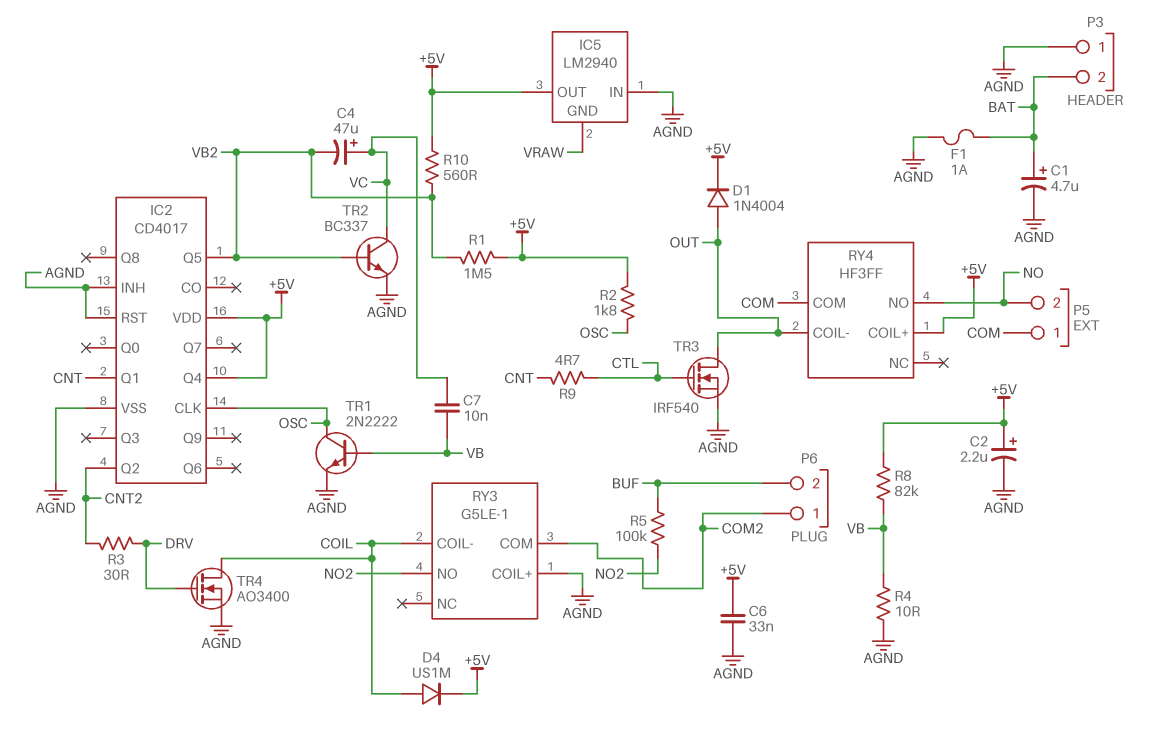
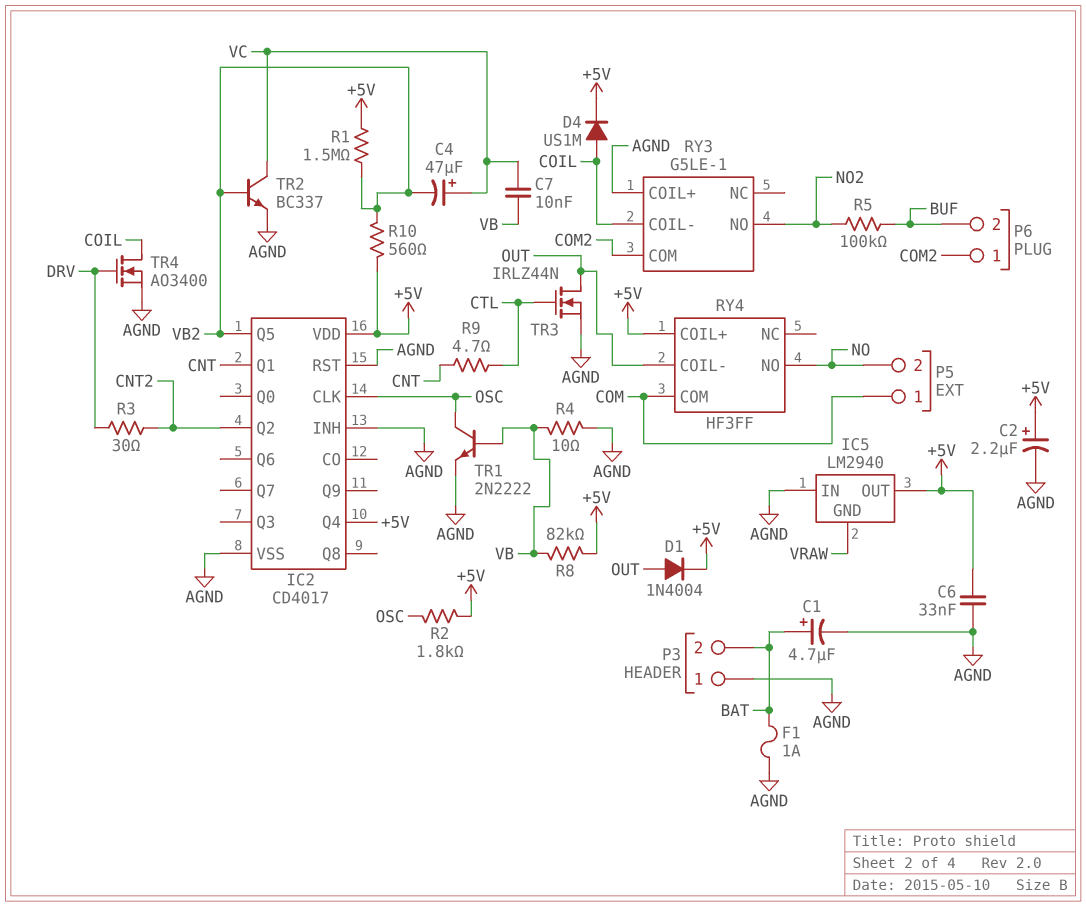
TR3: NMOS IRF540 (G CTL, D OUT, S AGND) -> NMOS IRLZ44N (G CTL, D OUT, S AGND)

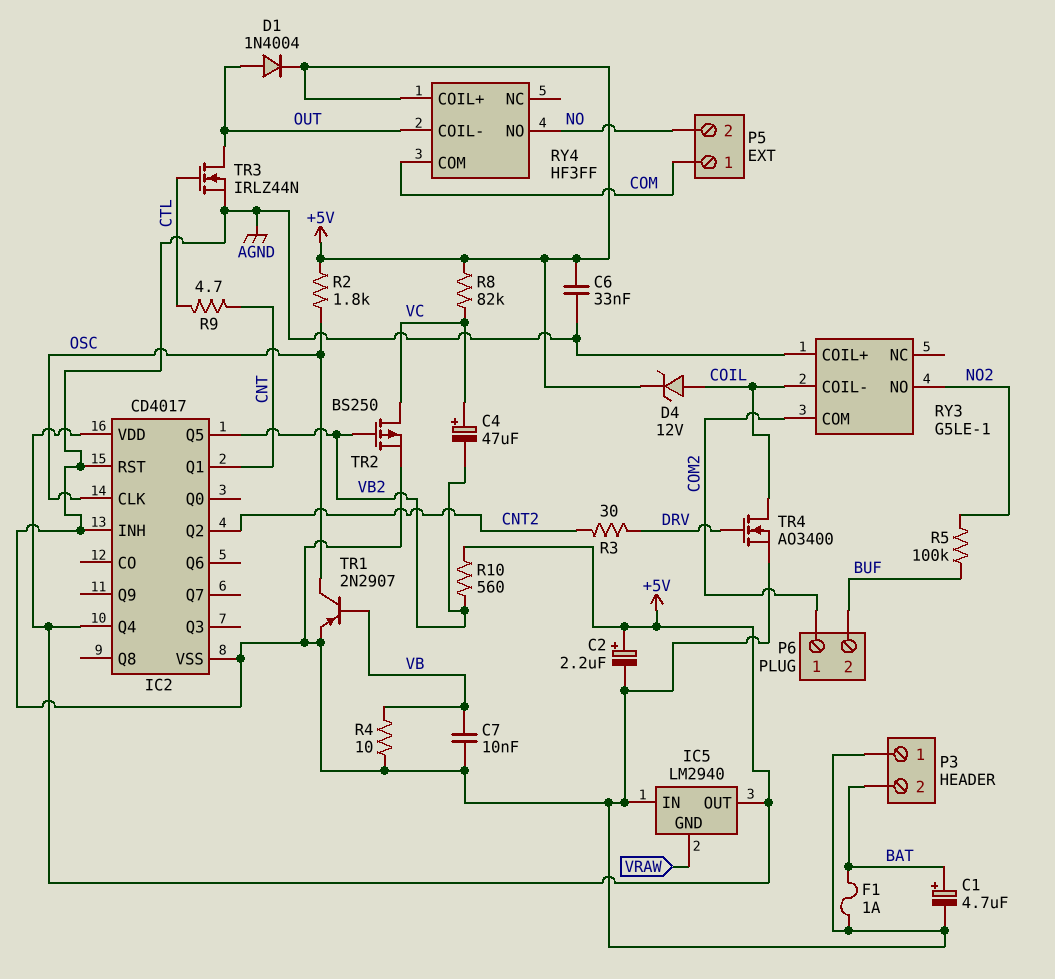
C7: 10nF (VB, VC) -> 10nF (AGND, VB)
D4: diode US1M (A COIL, K +5V) -> zener 12V (A COIL, K +5V)
R1: 1.5M (+5V, VB2) -> none
R8: 82k (+5V, VB) -> 82k (+5V, VC)
TR1: NPN 2N2222 (B VB, C OSC, E AGND) -> PNP 2N2907 (B VB, C OSC, E AGND)
TR2: NPN BC337 (B VB2, C VC, E AGND) -> PMOS BS250 (G VB2, D VC, S AGND)

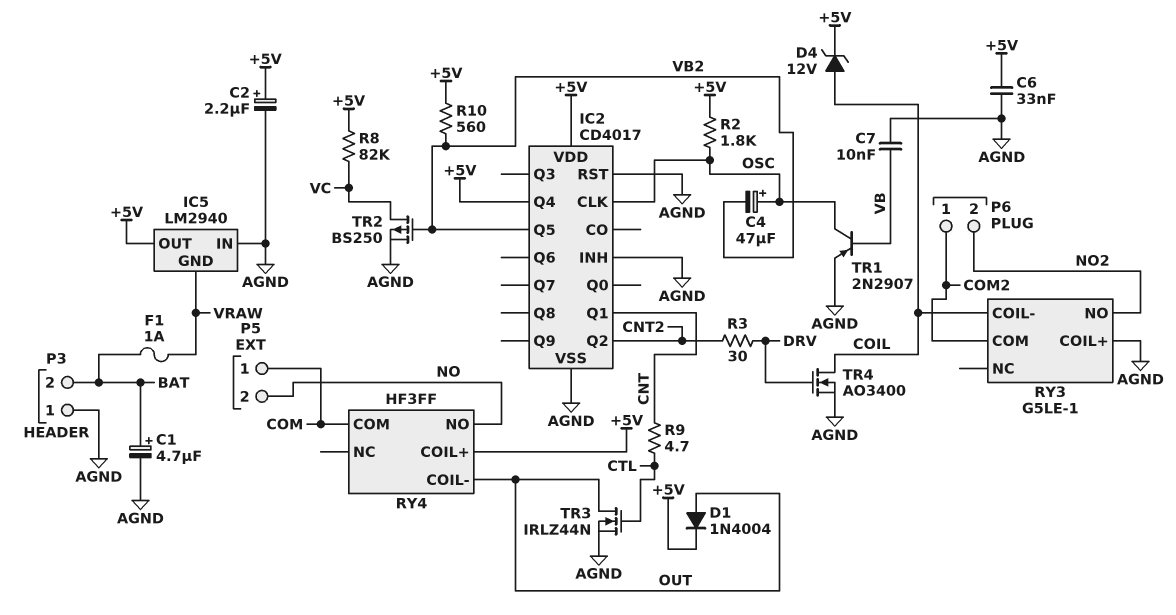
C4: 47uF (plus VC, minus VB2) -> 47uF (plus OSC, minus VB2)
F1: 1A (AGND, BAT) -> 1A (BAT, VRAW)
P6 pin 2: BUF -> NO2
R4: 10 (AGND, VB) -> none
R5: 100k (BUF, NO2) -> none

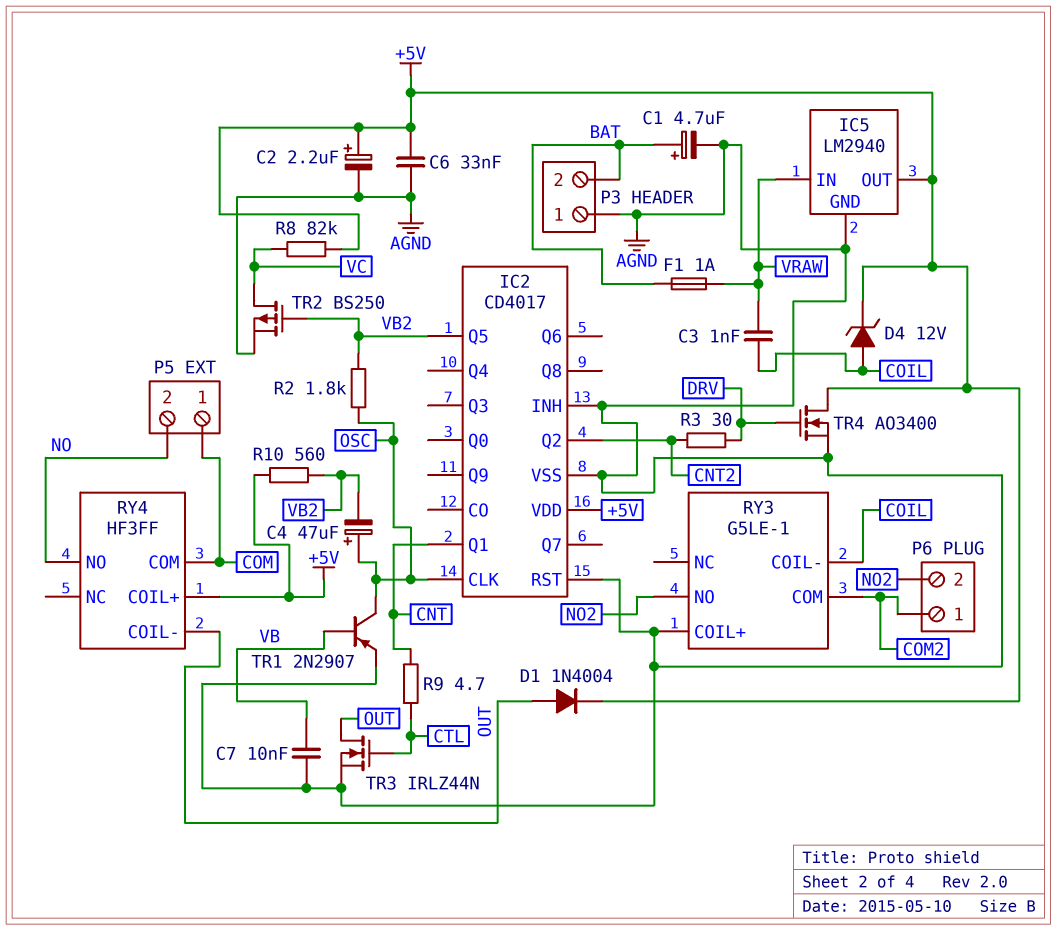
C3: none -> 1nF (COIL, VRAW)
IC2 pin Q4: +5V -> none
IC5 pin GND: VRAW -> AGND
IC5 pin IN: AGND -> VRAW
R2: 1.8k (+5V, OSC) -> 1.8k (OSC, VB2)
TR4: NMOS AO3400 (G DRV, D COIL, S AGND) -> NMOS AO3400 (G DRV, D +5V, S AGND)

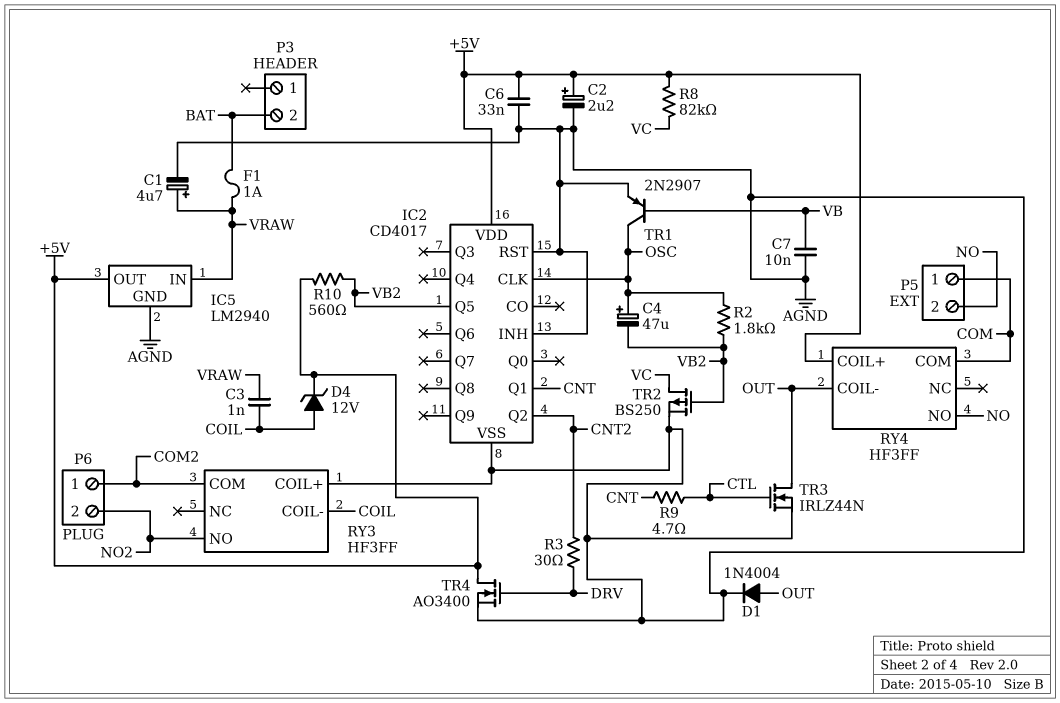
C1: 4.7uF (plus BAT, minus AGND) -> 4.7uF (plus VRAW, minus AGND)
D1: diode 1N4004 (A OUT, K +5V) -> diode 1N4004 (A OUT, K AGND)
P3 pin 1: AGND -> none
RY3: G5LE-1 -> HF3FF

